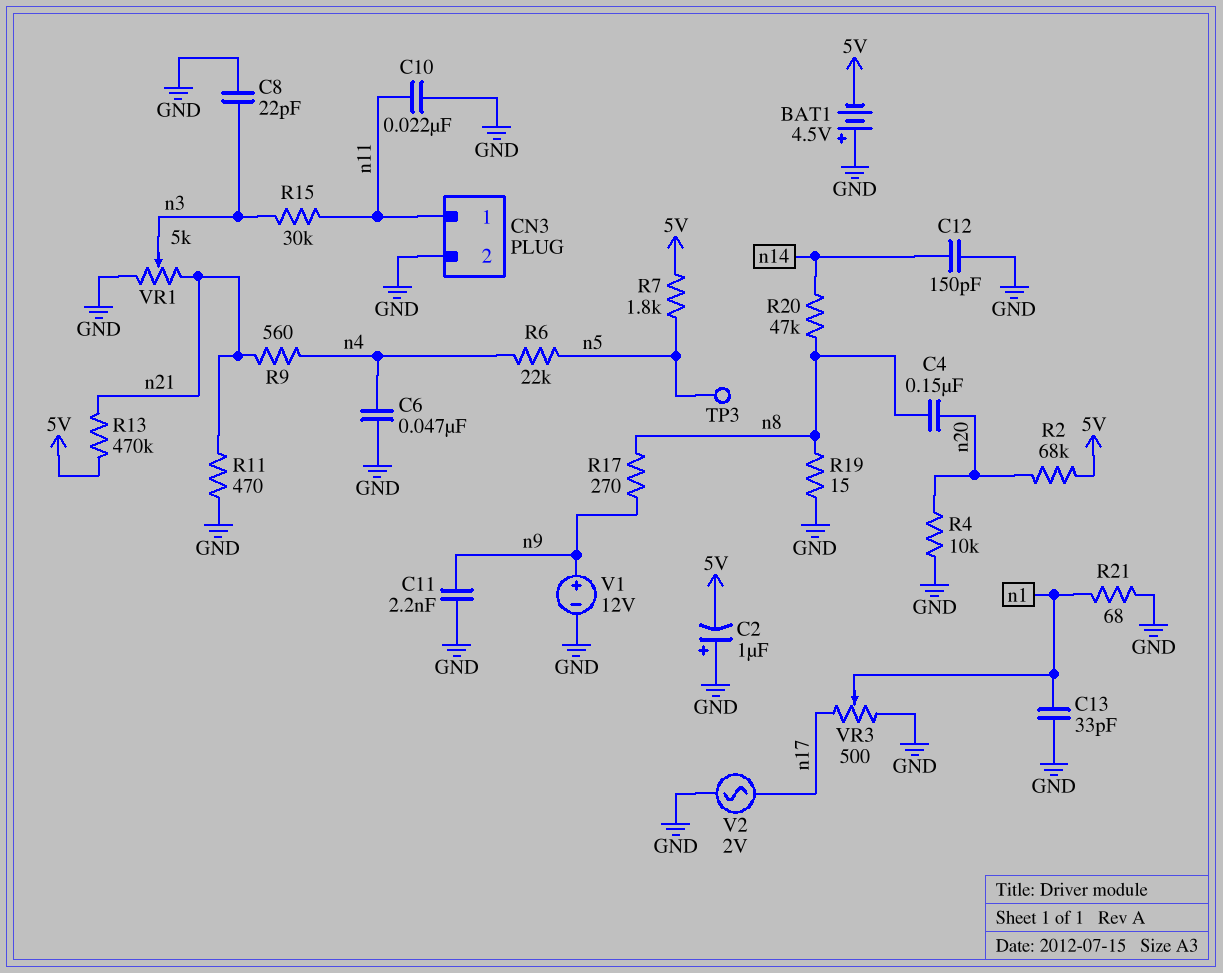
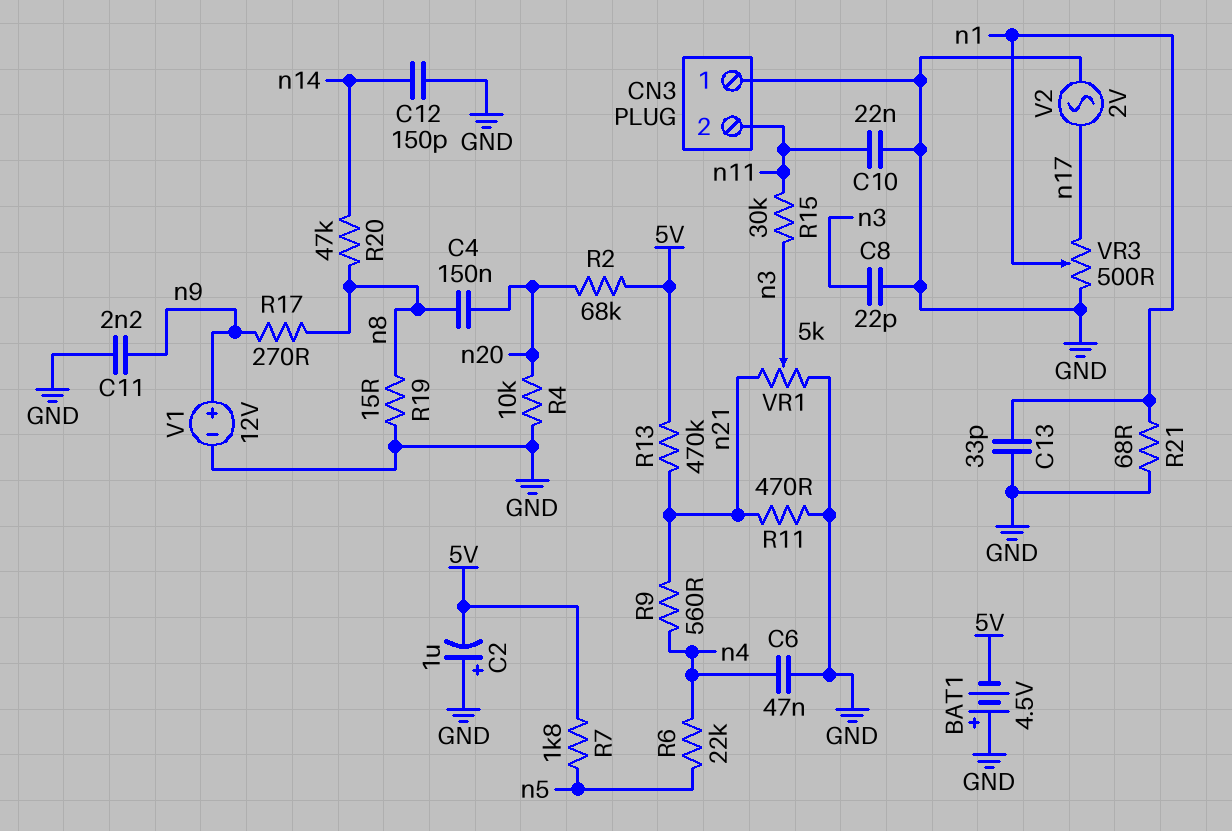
CN3 pin 1: n11 -> GND
CN3 pin 2: GND -> n11
TP3: test point (n5) -> none

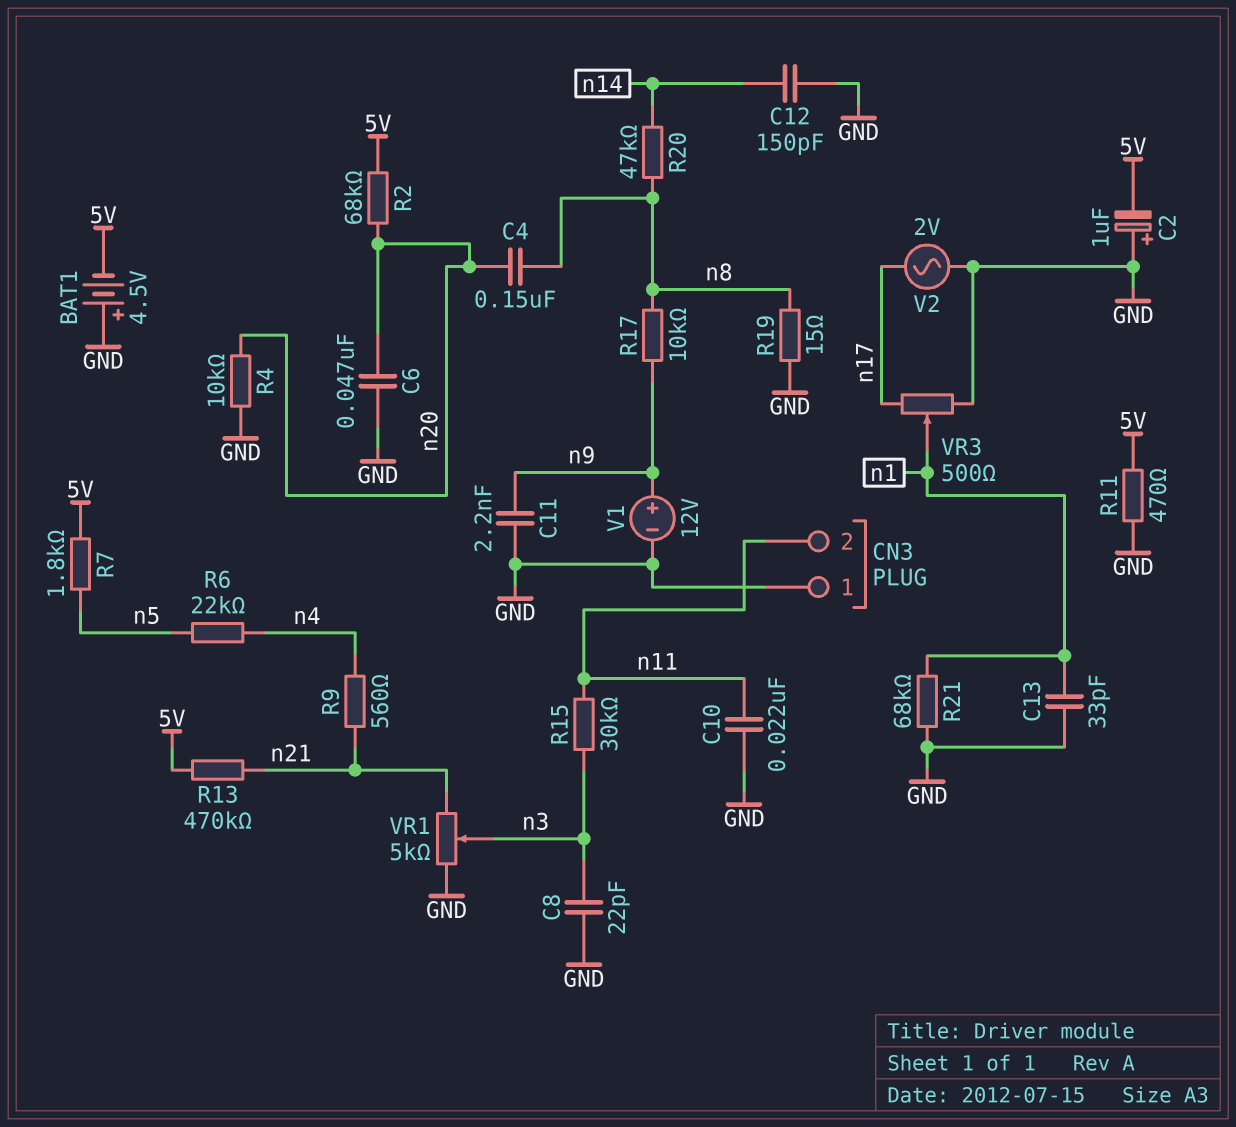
C6: 47nF (GND, n4) -> 47nF (GND, n20)
R11: 470 (GND, n21) -> 470 (5V, GND)
R17: 270 (n8, n9) -> 10k (n8, n9)
R21: 68 (GND, n1) -> 68k (GND, n1)

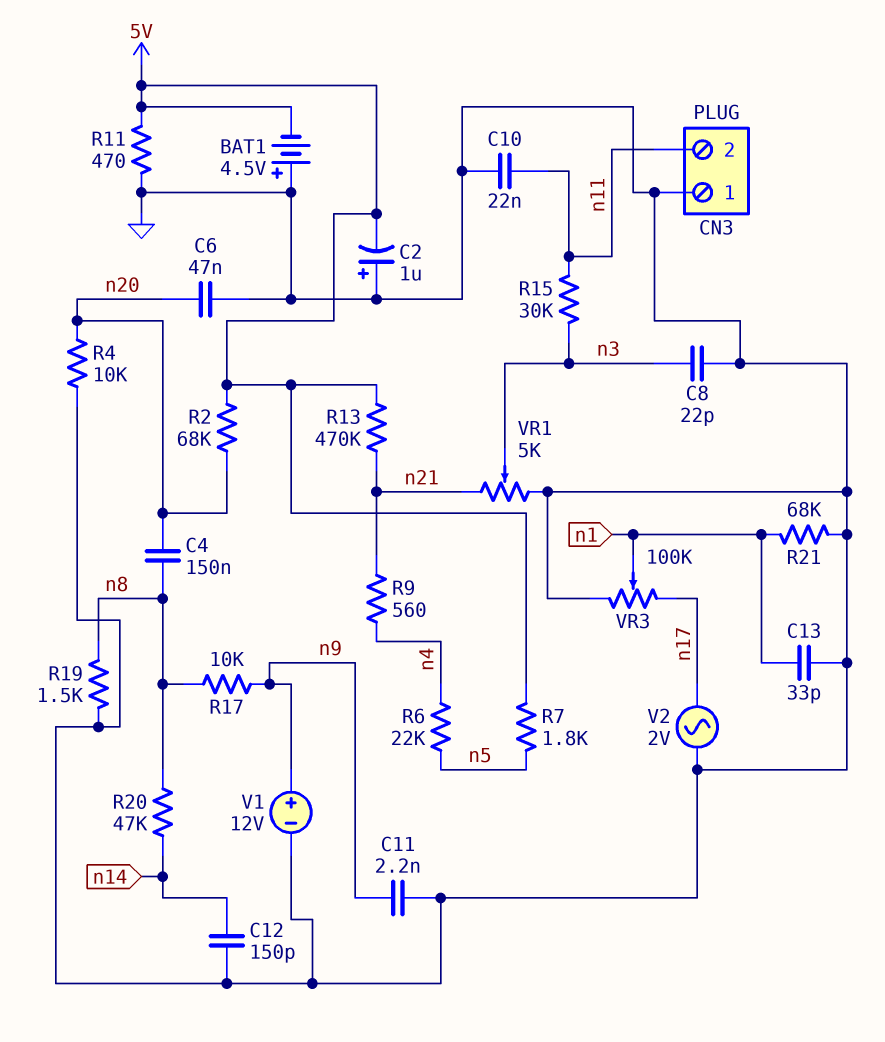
R19: 15 (GND, n8) -> 1.5k (GND, n8)
VR3: 500 (GND, n17, wiper n1) -> 100k (GND, n17, wiper n1)

